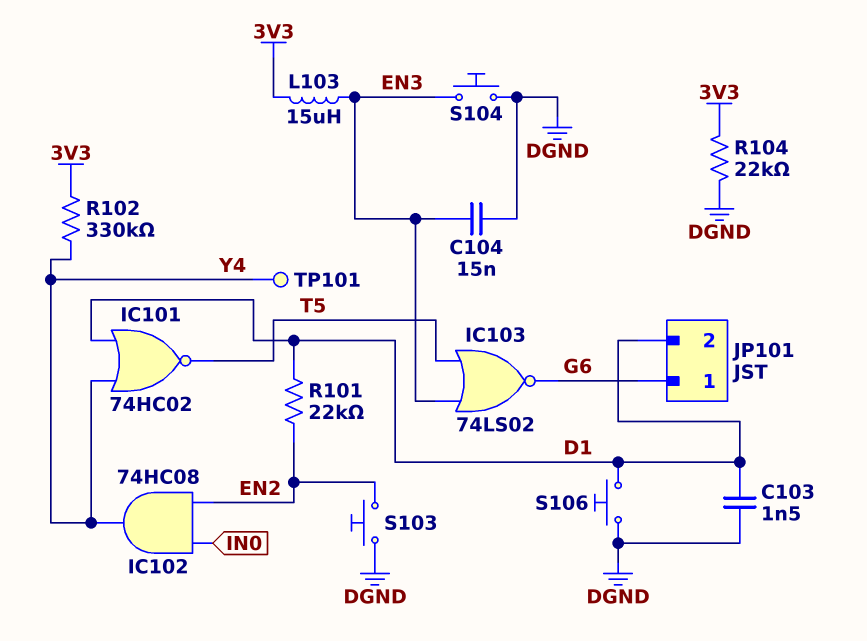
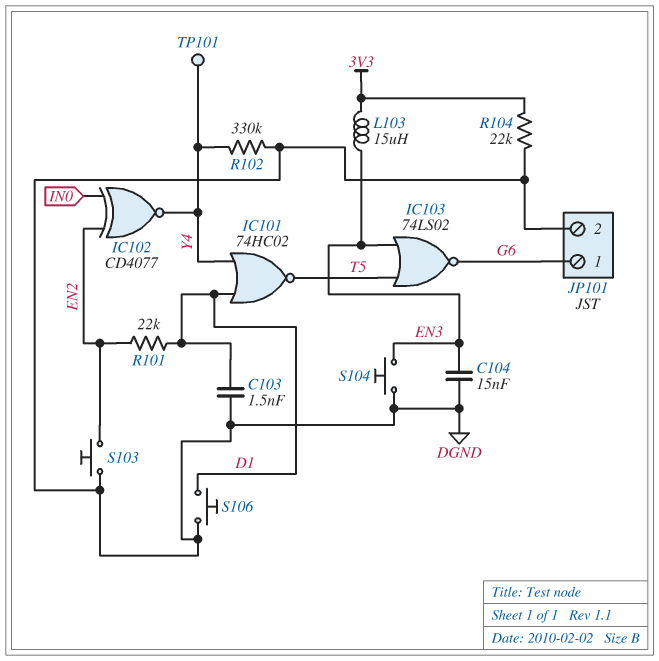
IC102: AND 74HC08 (in EN2, in IN0, out Y4) -> XNOR CD4077 (in EN2, in IN0, out Y4)
JP101 pin 2: D1 -> DGND
R102: 330k (3V3, Y4) -> 330k (DGND, Y4)

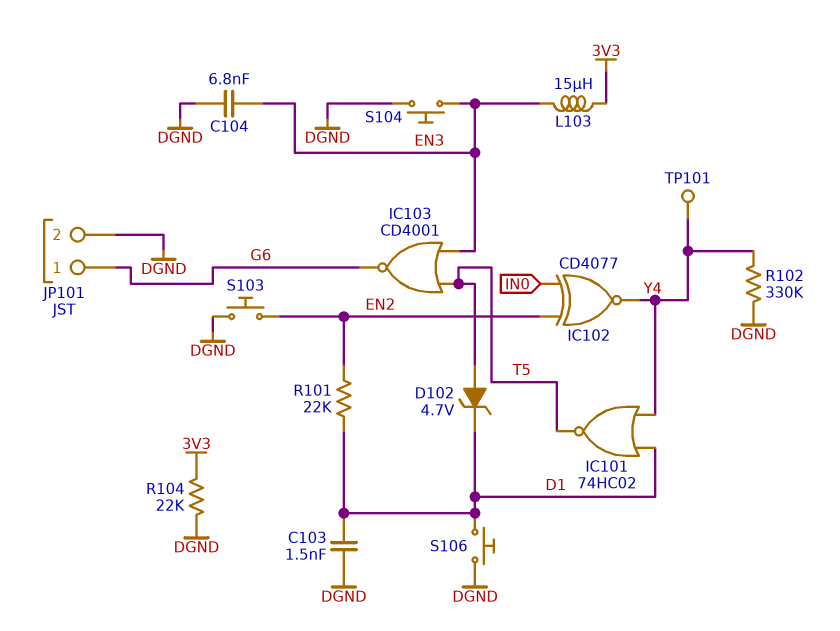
C104: 15nF (DGND, EN3) -> 6.8nF (DGND, EN3)
D102: none -> zener 4.7V (A T5, K D1)
IC103: NOR 74LS02 (in EN3, in T5, out G6) -> NOR CD4001 (in EN3, in T5, out G6)

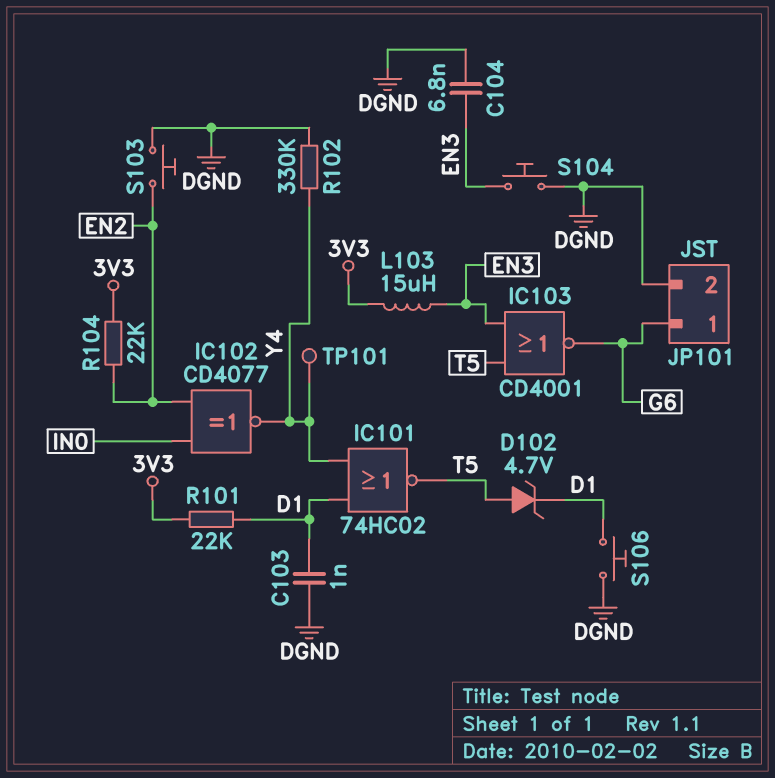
C103: 1.5nF (D1, DGND) -> 1nF (D1, DGND)
R101: 22k (D1, EN2) -> 22k (3V3, D1)
R104: 22k (3V3, DGND) -> 22k (3V3, EN2)

